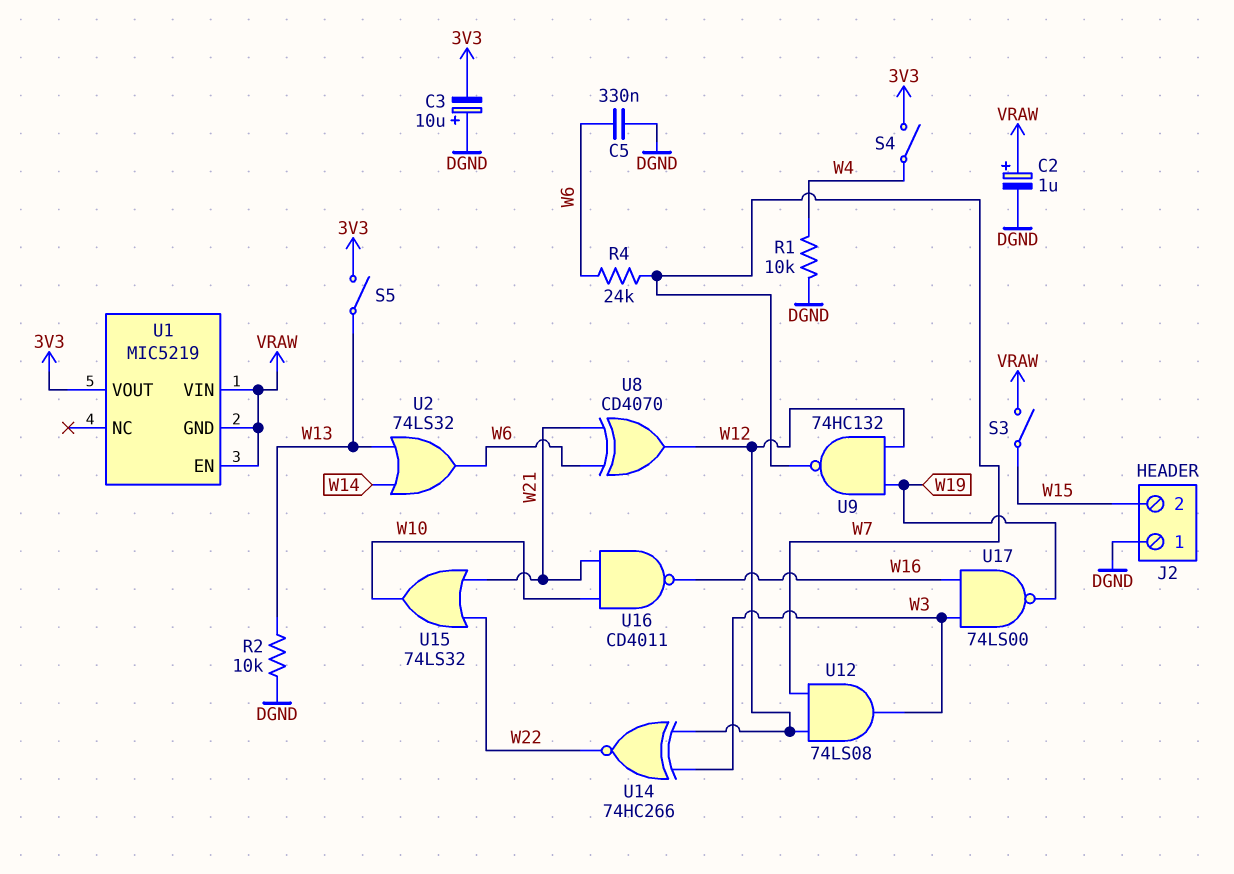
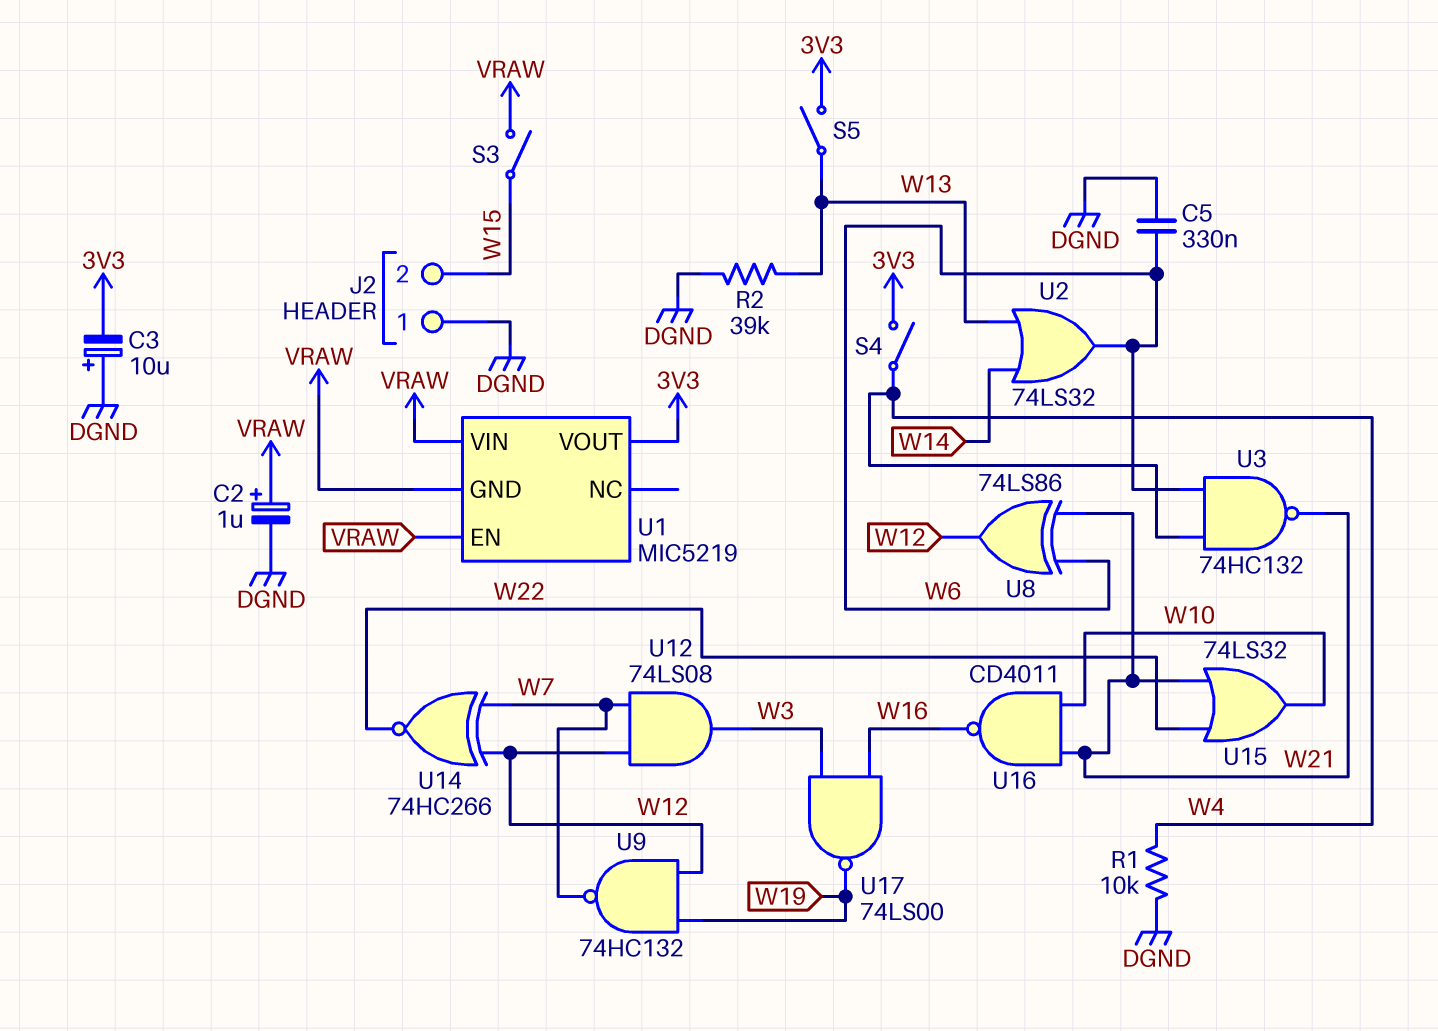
R2: 10k (DGND, W13) -> 39k (DGND, W13)
R4: 24k (W6, W7) -> none
U3: none -> NAND 74HC132 (in W4, in W6, out W21)
U8: XOR CD4070 (in W6, in W21, out W12) -> XOR 74LS86 (in W6, in W21, out W12)
U14: XNOR 74HC266 (in W3, in W12, out W22) -> XNOR 74HC266 (in W7, in W12, out W22)

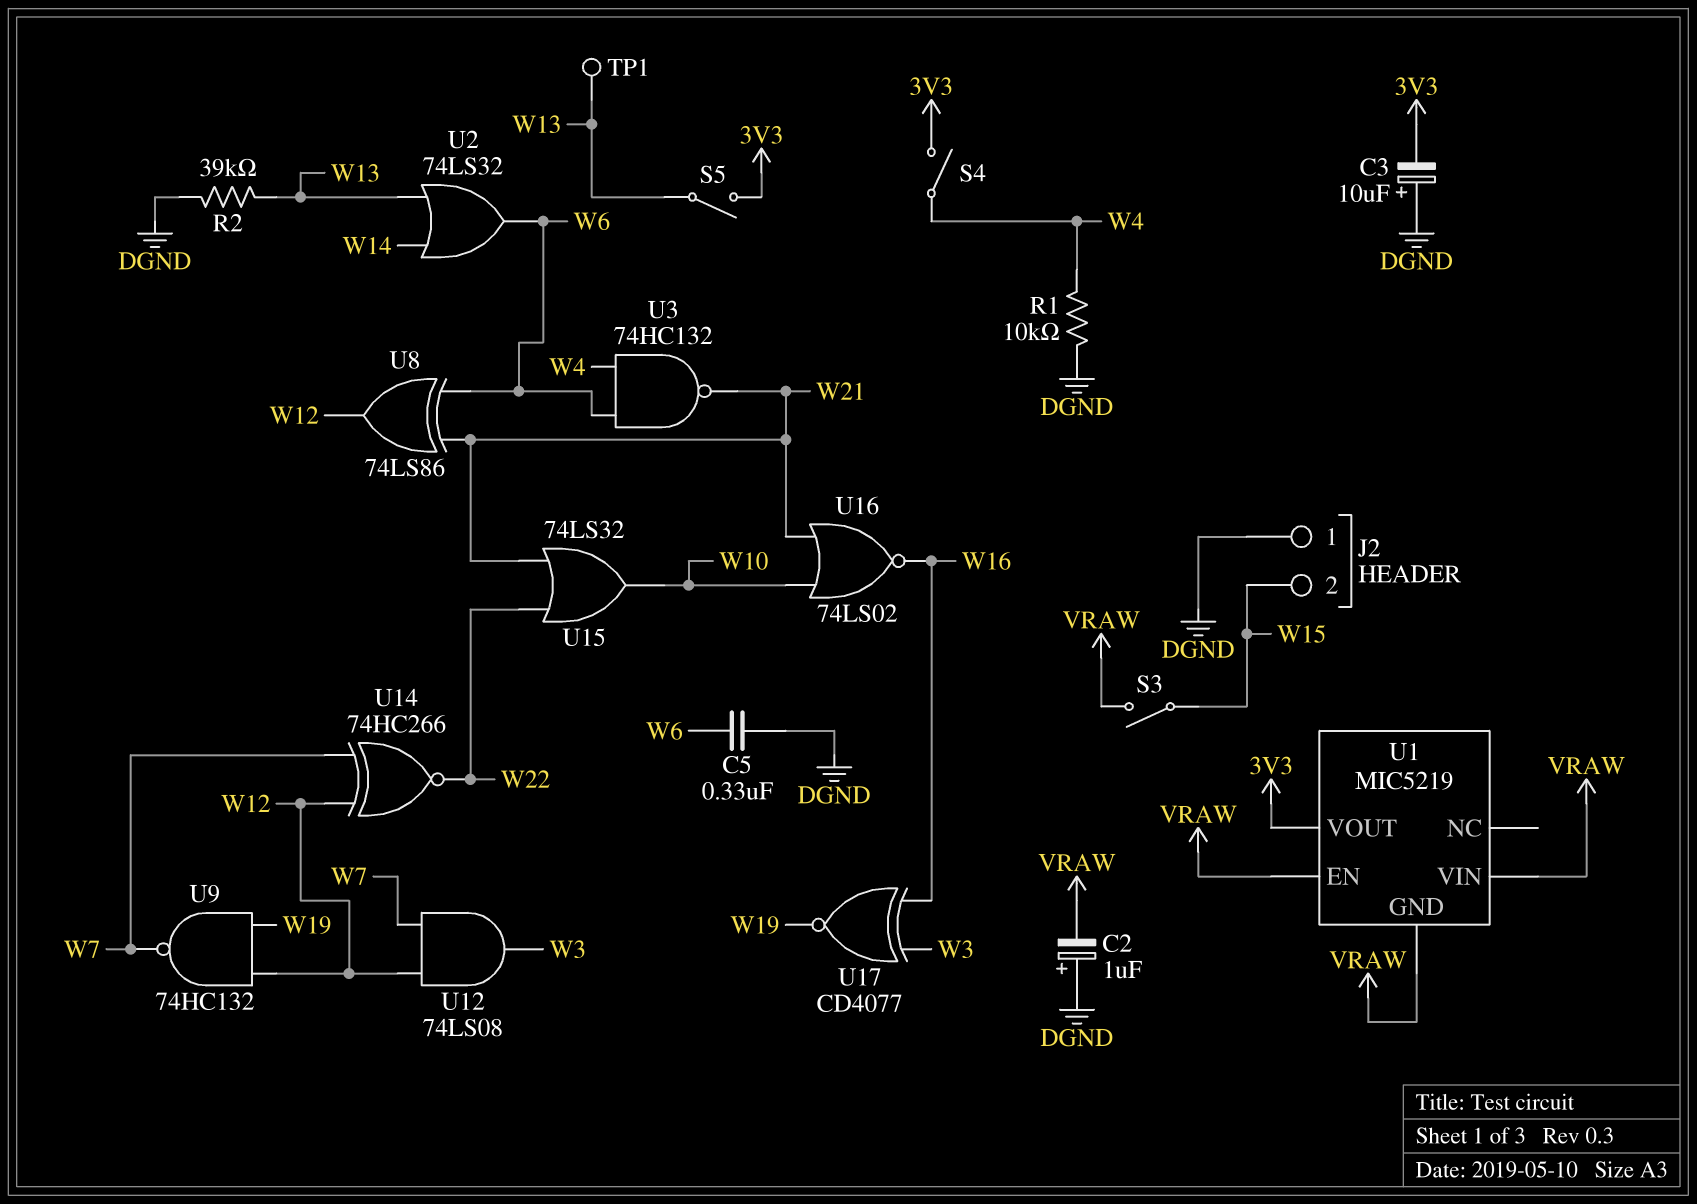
C2: 1uF (plus VRAW, minus DGND) -> 1uF (plus DGND, minus VRAW)
TP1: none -> test point (W13)
U16: NAND CD4011 (in W10, in W21, out W16) -> NOR 74LS02 (in W10, in W21, out W16)
U17: NAND 74LS00 (in W3, in W16, out W19) -> XNOR CD4077 (in W3, in W16, out W19)

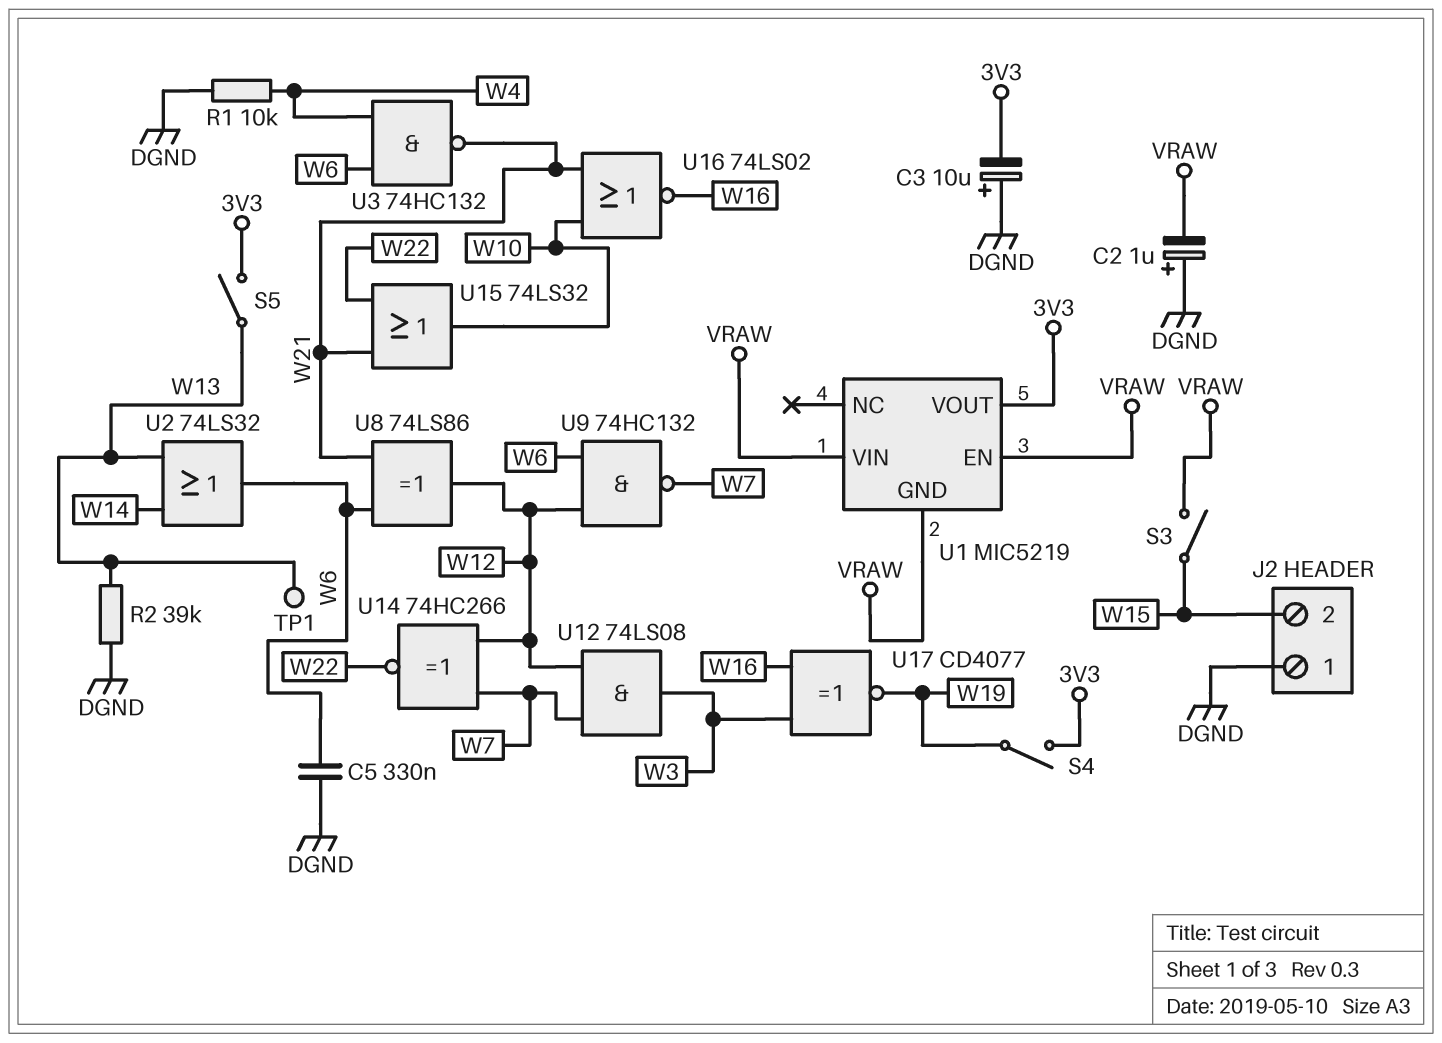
S4: switch (3V3, W4) -> switch (3V3, W19)
U9: NAND 74HC132 (in W12, in W19, out W7) -> NAND 74HC132 (in W6, in W12, out W7)

